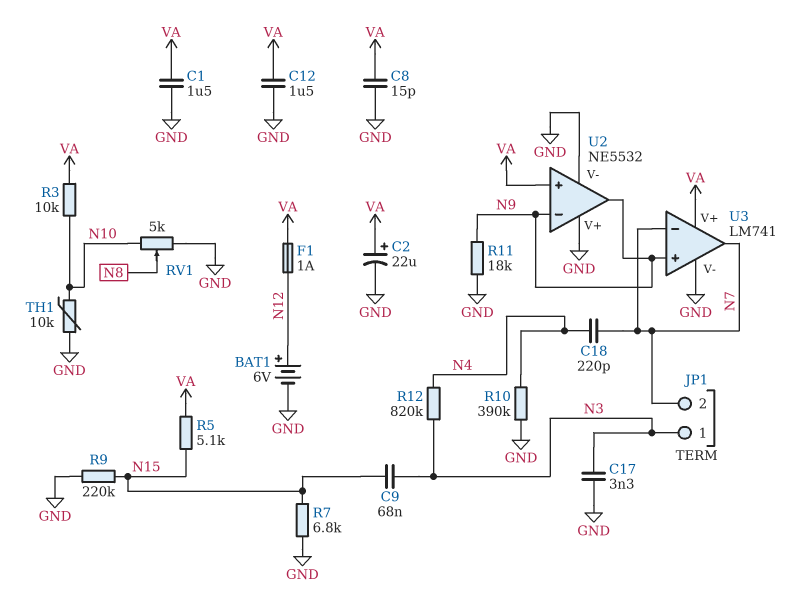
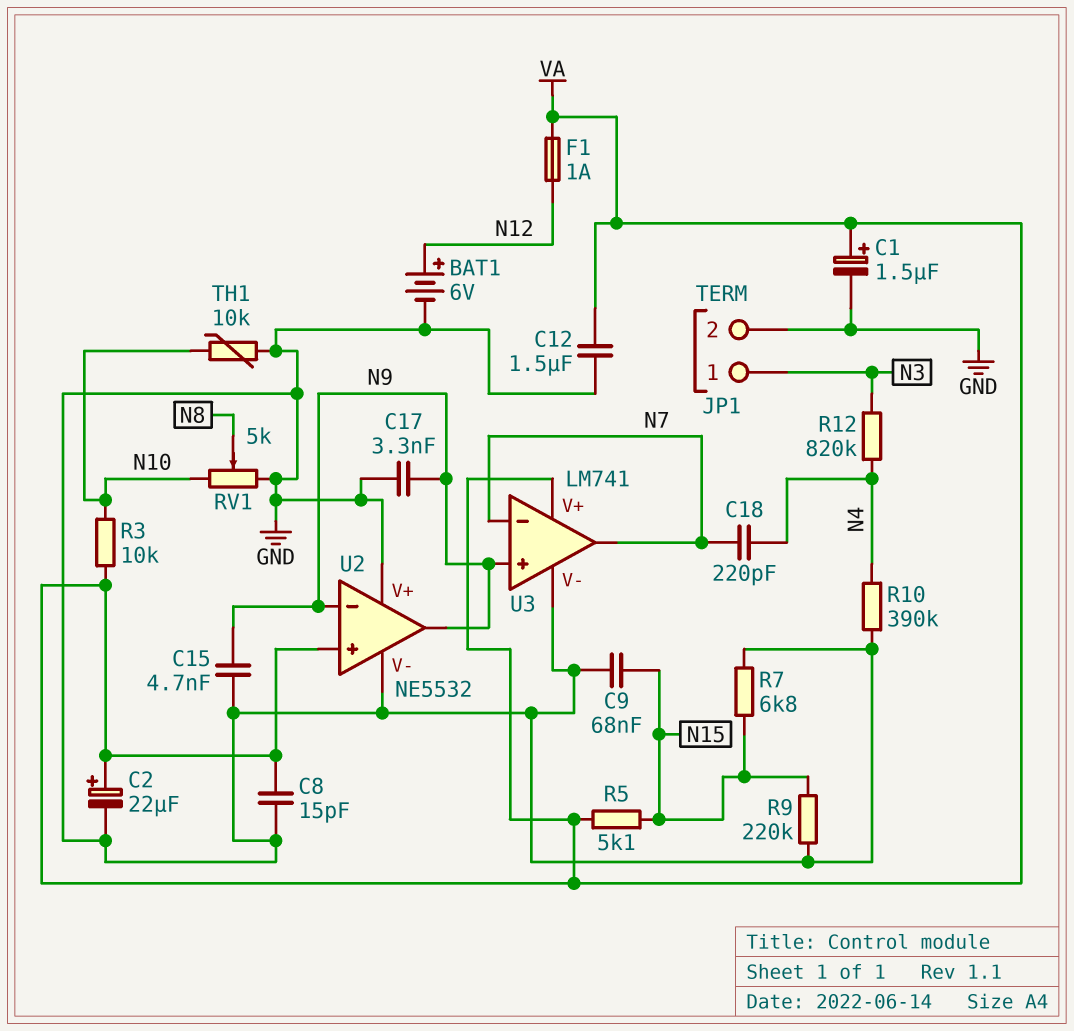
C1: 1.5uF (GND, VA) -> 1.5uF (plus VA, minus GND)
C9: 68nF (N3, N15) -> 68nF (GND, N15)
C15: none -> 4.7nF (GND, N9)
C17: 3.3nF (GND, N3) -> 3.3nF (GND, N9)
JP1 pin 2: N7 -> GND
R11: 18k (GND, N9) -> none

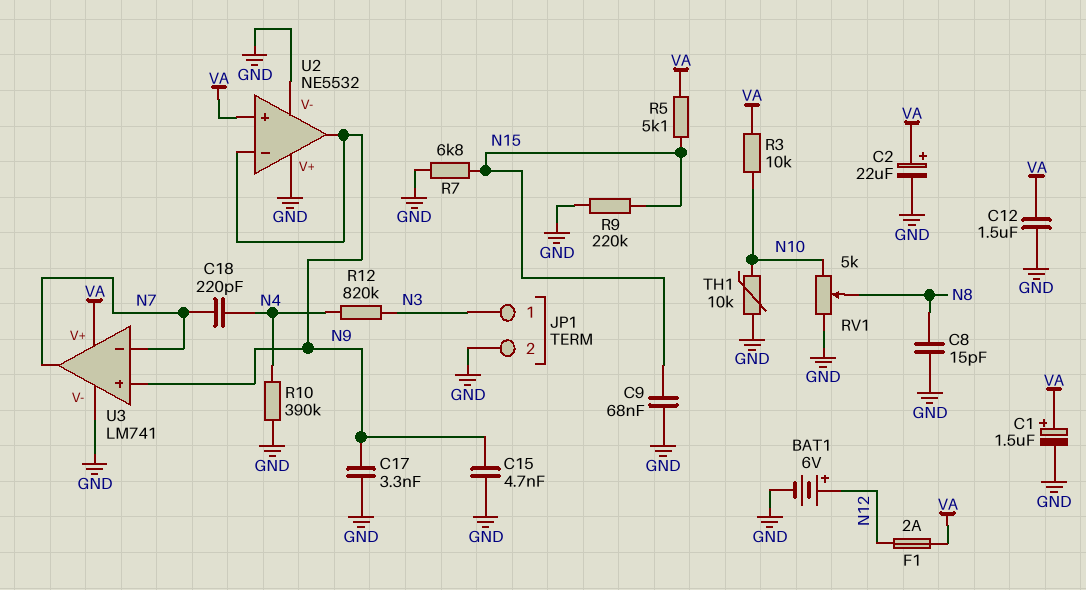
C8: 15pF (GND, VA) -> 15pF (GND, N8)
F1: 1A (N12, VA) -> 2A (N12, VA)

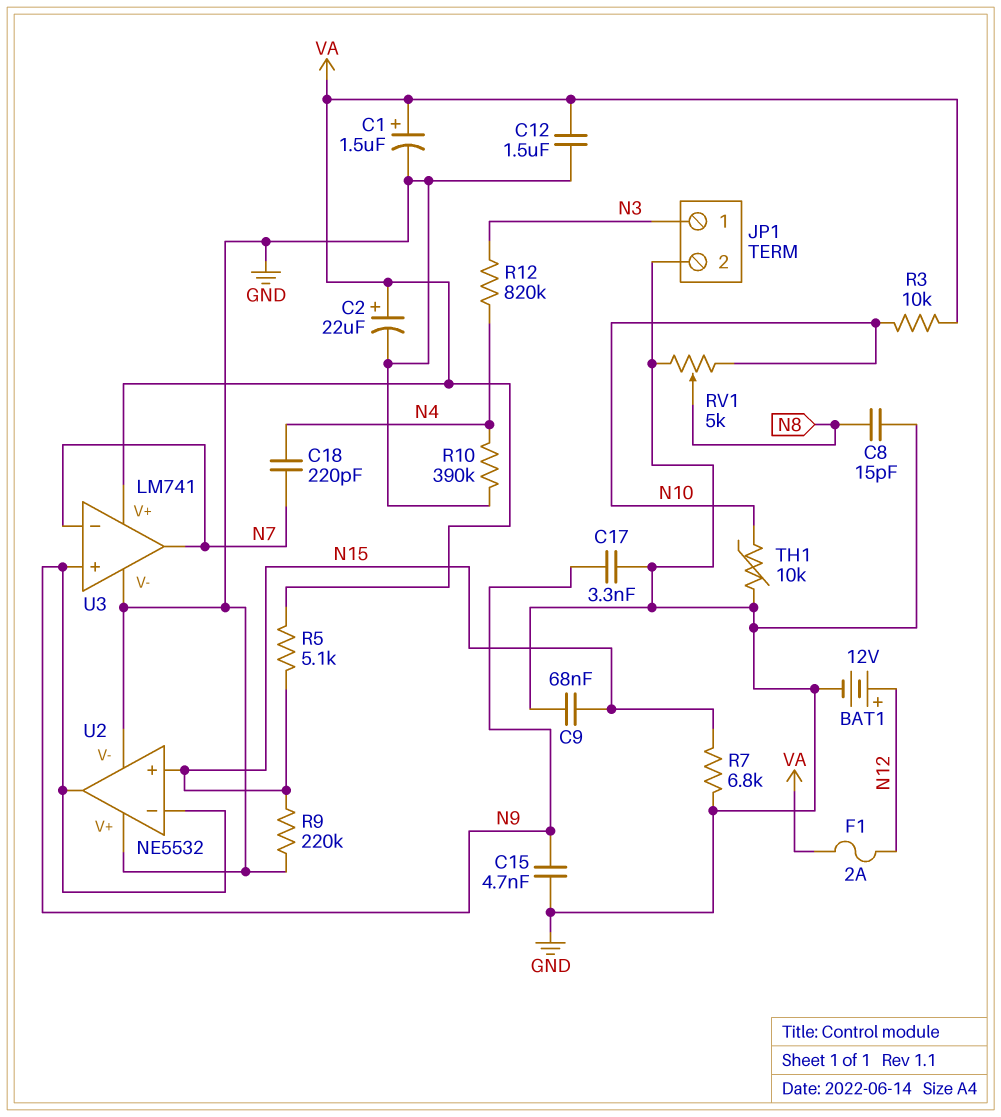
BAT1: 6V (plus N12, minus GND) -> 12V (plus N12, minus GND)
U2 pin in+: VA -> N15

